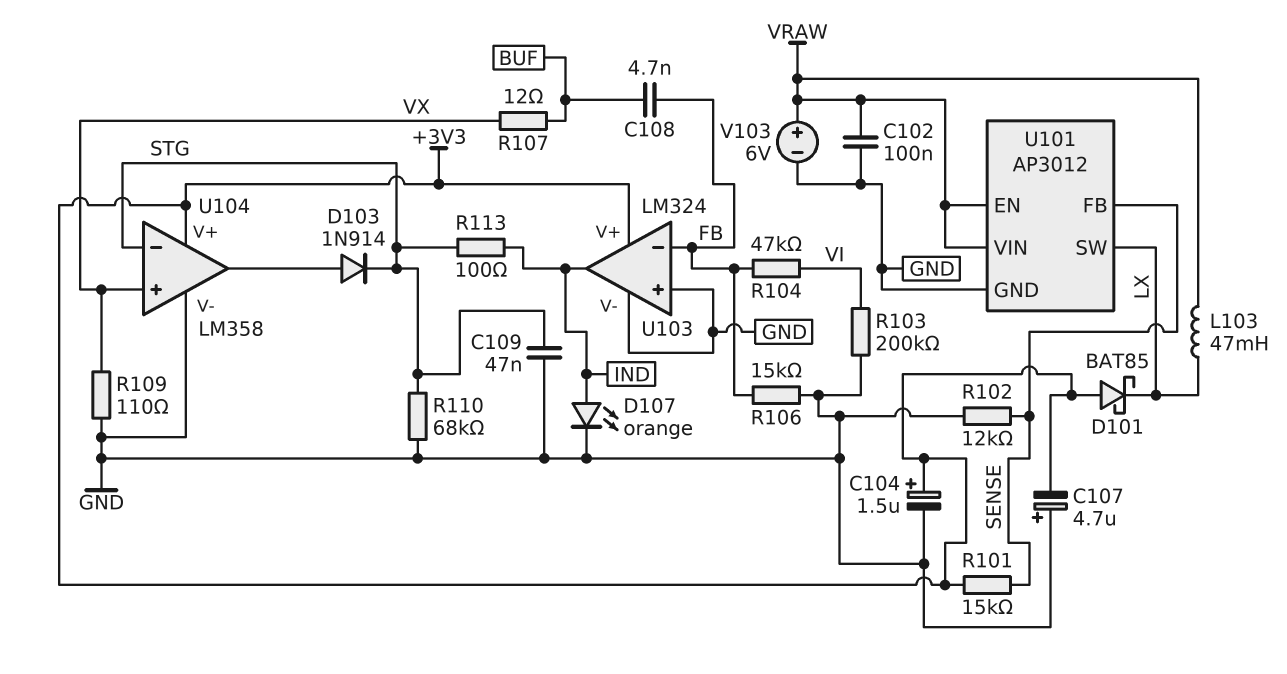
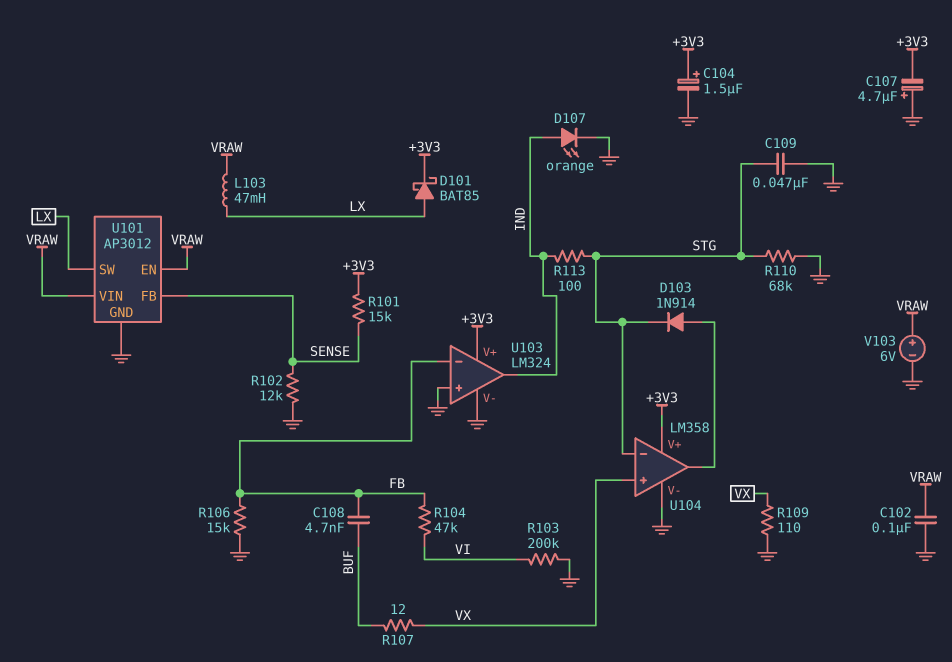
D101: schottky BAT85 (A +3V3, K LX) -> schottky BAT85 (A LX, K +3V3)

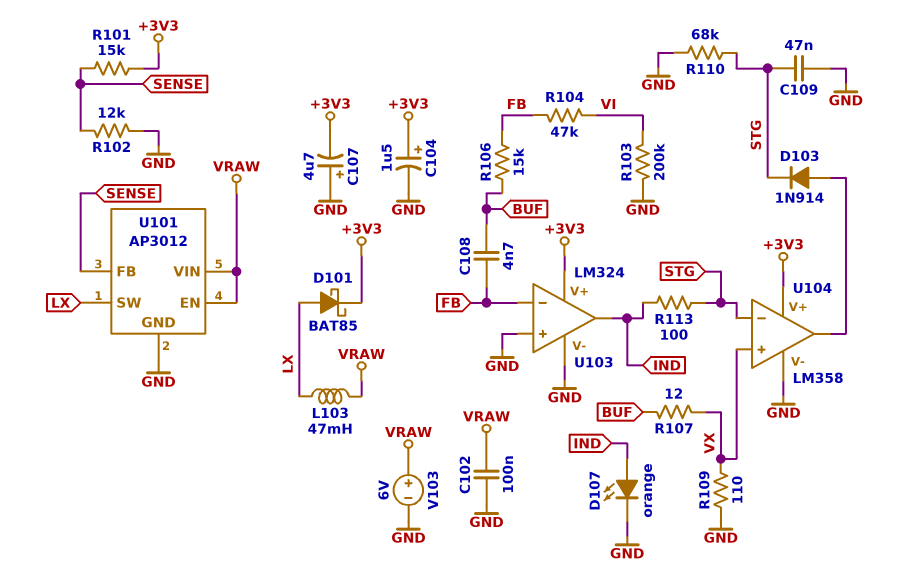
R106: 15k (FB, GND) -> 15k (BUF, FB)

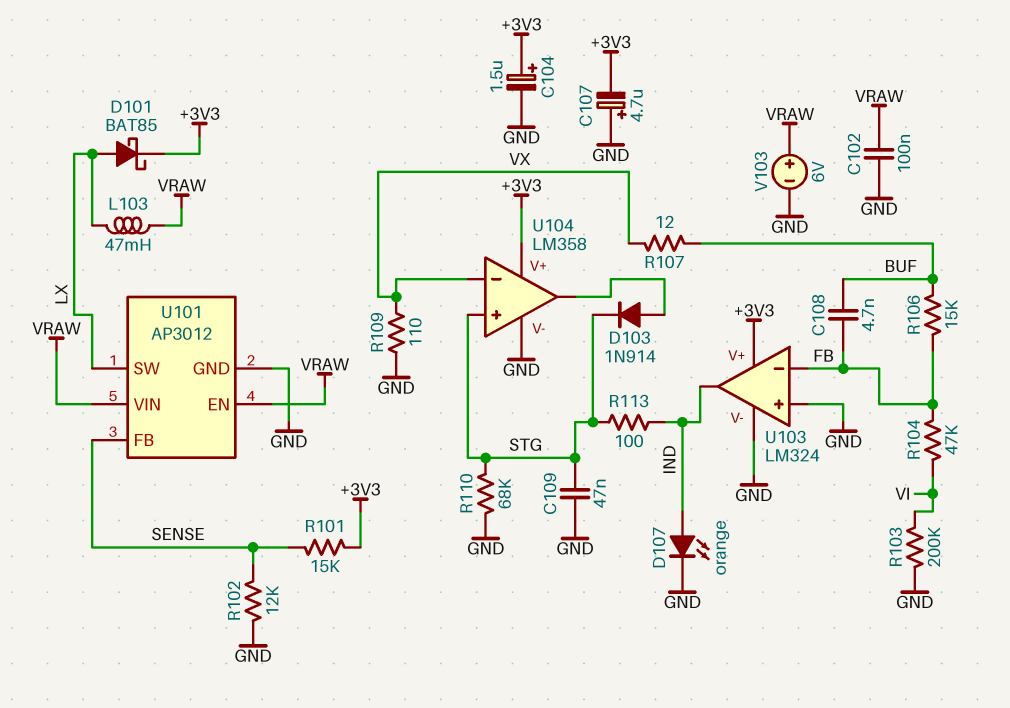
U104 pin in+: VX -> STG
U104 pin in-: STG -> VX

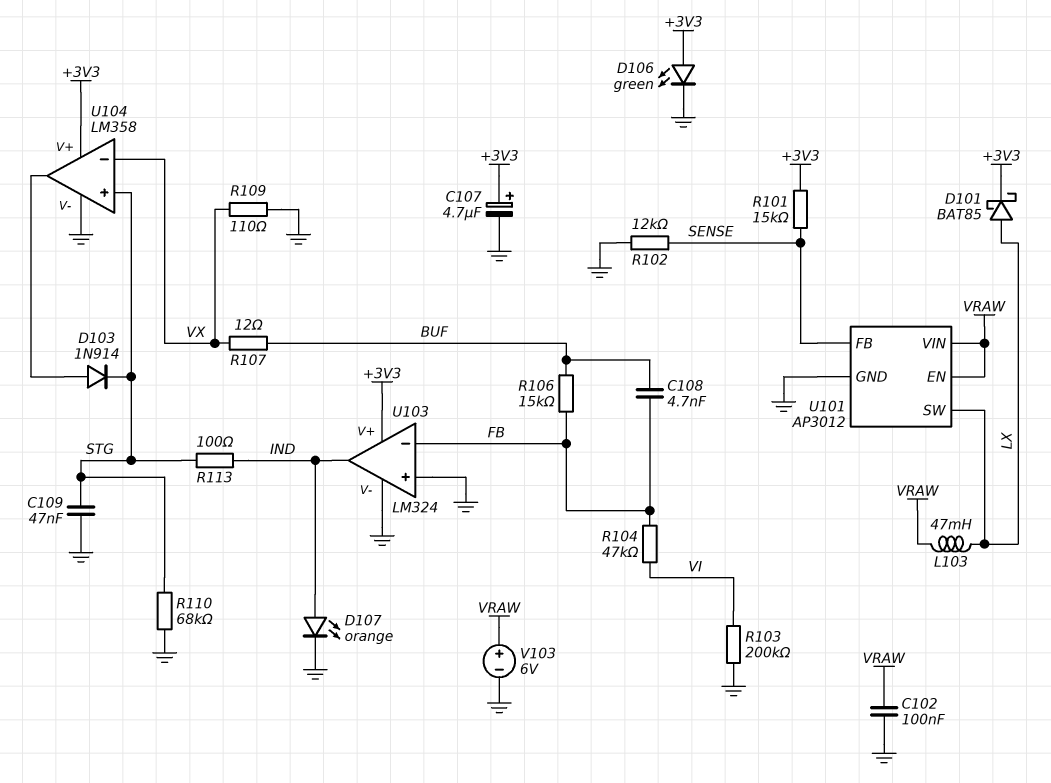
C104: 1.5uF (plus +3V3, minus GND) -> none
C107: 4.7uF (plus GND, minus +3V3) -> 4.7uF (plus +3V3, minus GND)
D106: none -> LED green (A +3V3, K GND)

